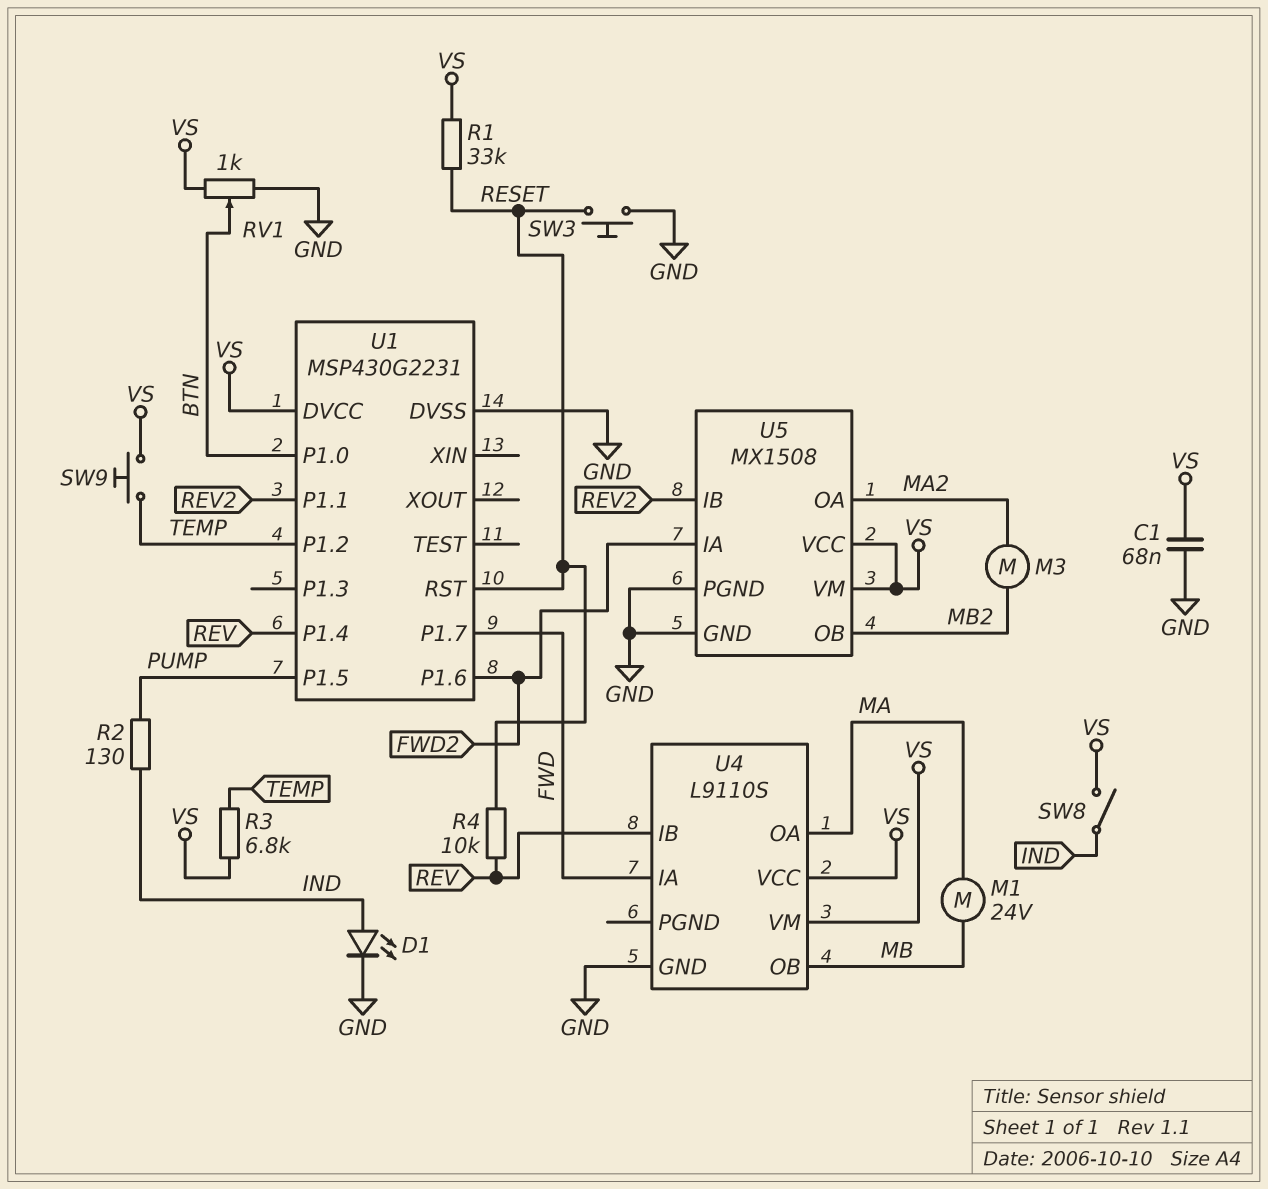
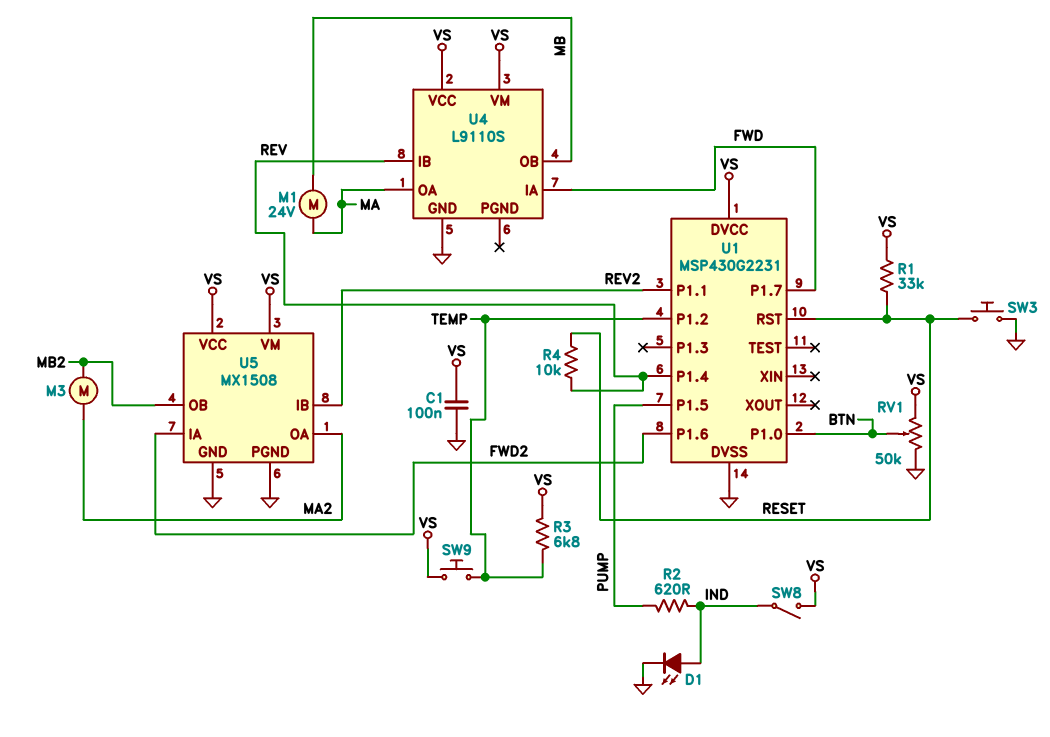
C1: 68nF (GND, VS) -> 100nF (GND, VS)
R2: 130 (IND, PUMP) -> 620 (IND, PUMP)
RV1: 1k (GND, VS, wiper BTN) -> 50k (GND, VS, wiper BTN)

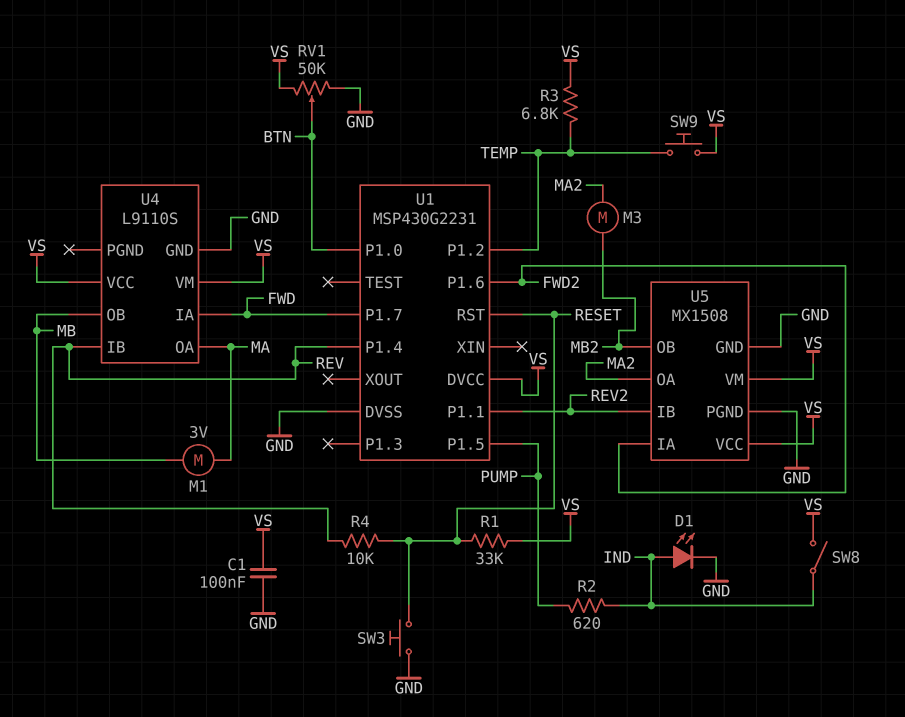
M1: motor 24V (MA, MB) -> motor 3V (MA, MB)

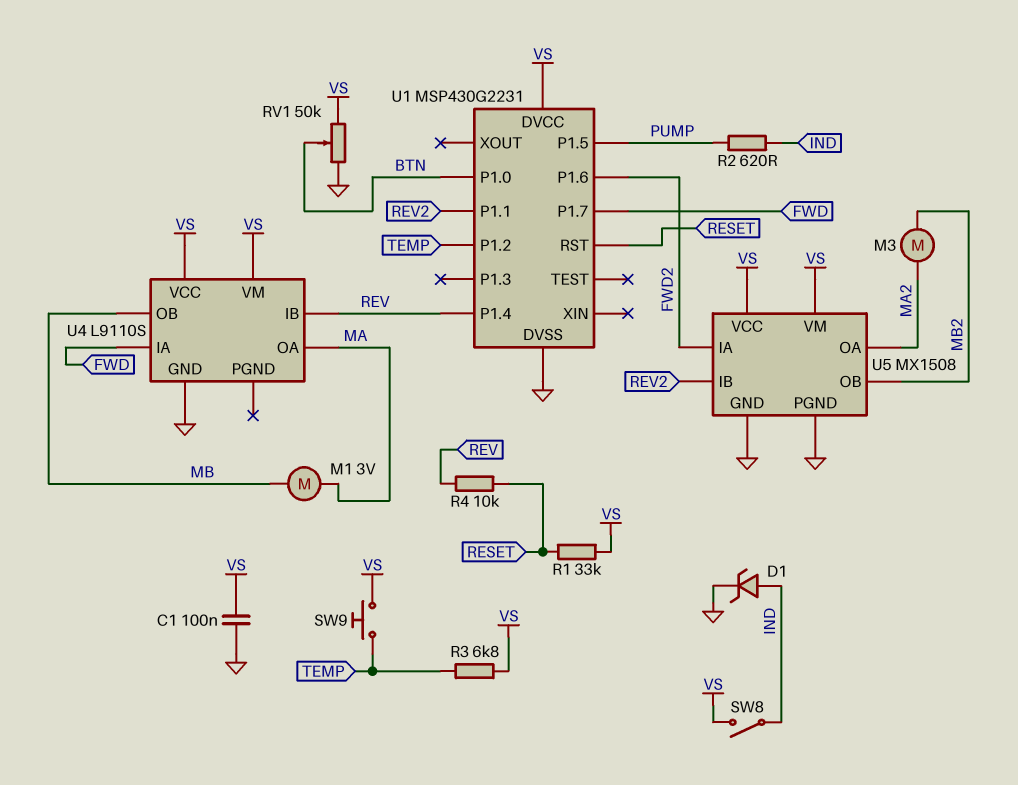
D1: LED (A IND, K GND) -> zener (A IND, K GND)
SW3: button (GND, RESET) -> none

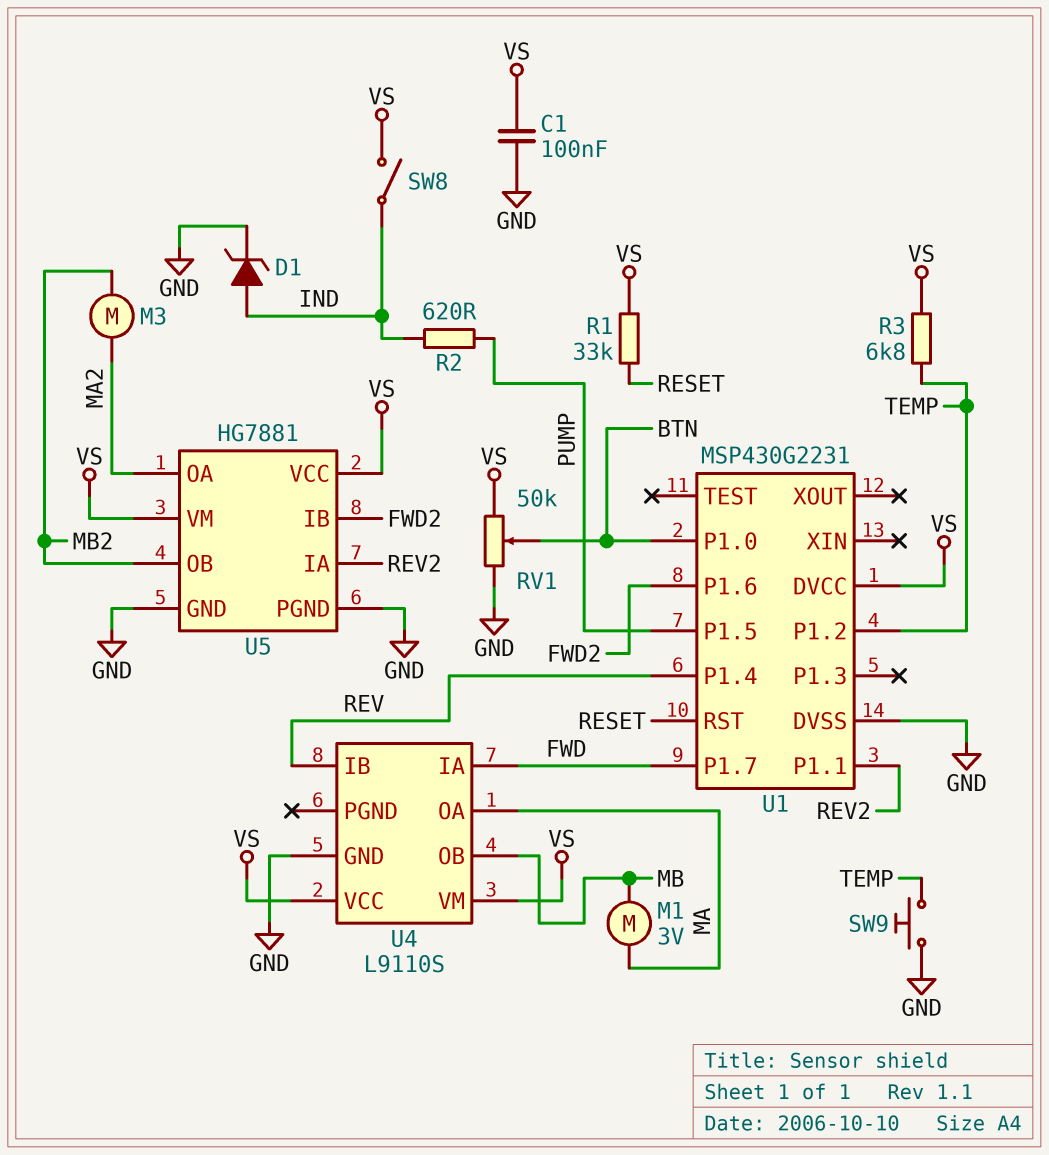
R4: 10k (RESET, REV) -> none
SW9: button (TEMP, VS) -> button (GND, TEMP)
U5: MX1508 -> HG7881
U5 pin IA: FWD2 -> REV2
U5 pin IB: REV2 -> FWD2

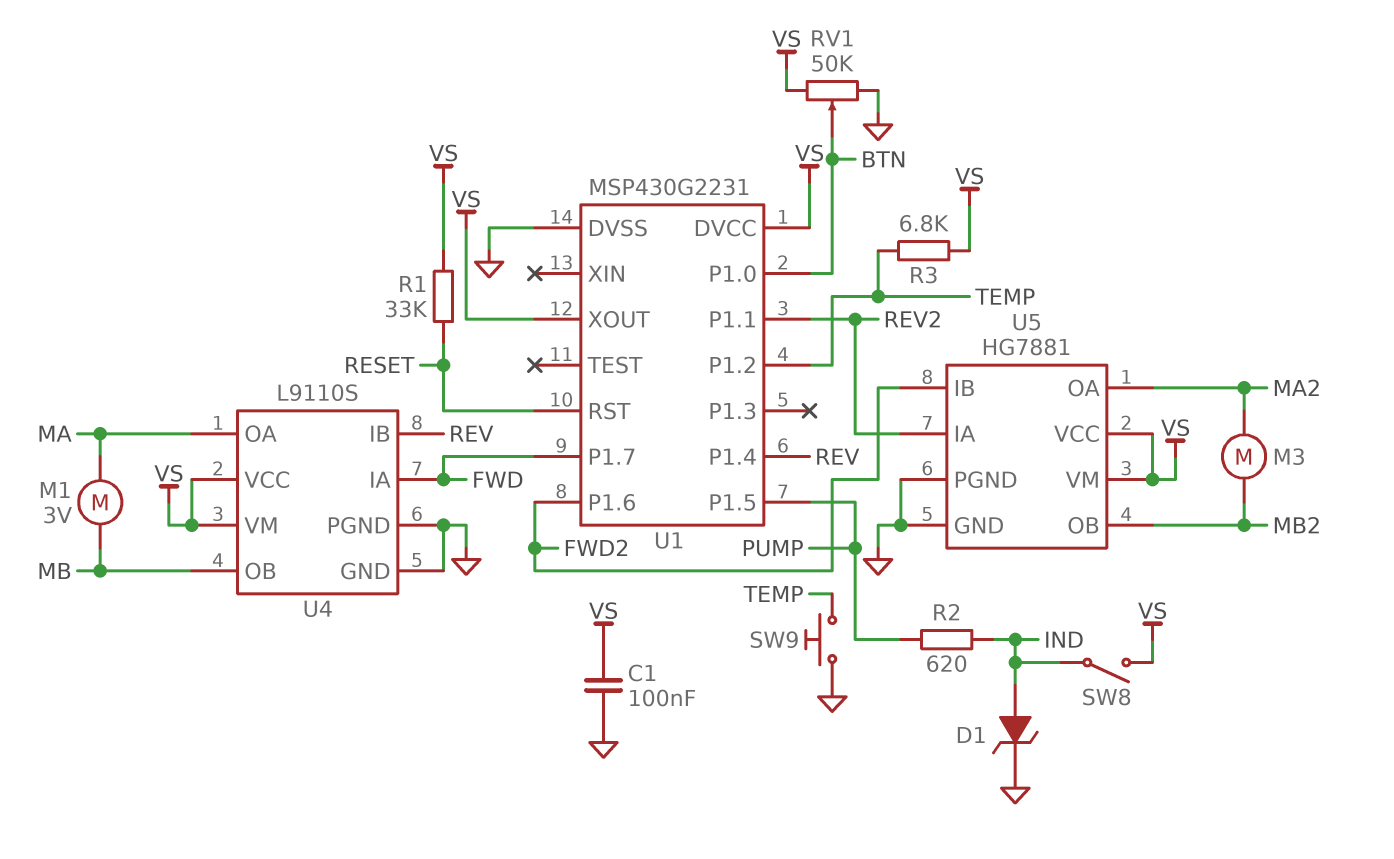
U1 pin XOUT: none -> VS
U4 pin PGND: none -> GND

